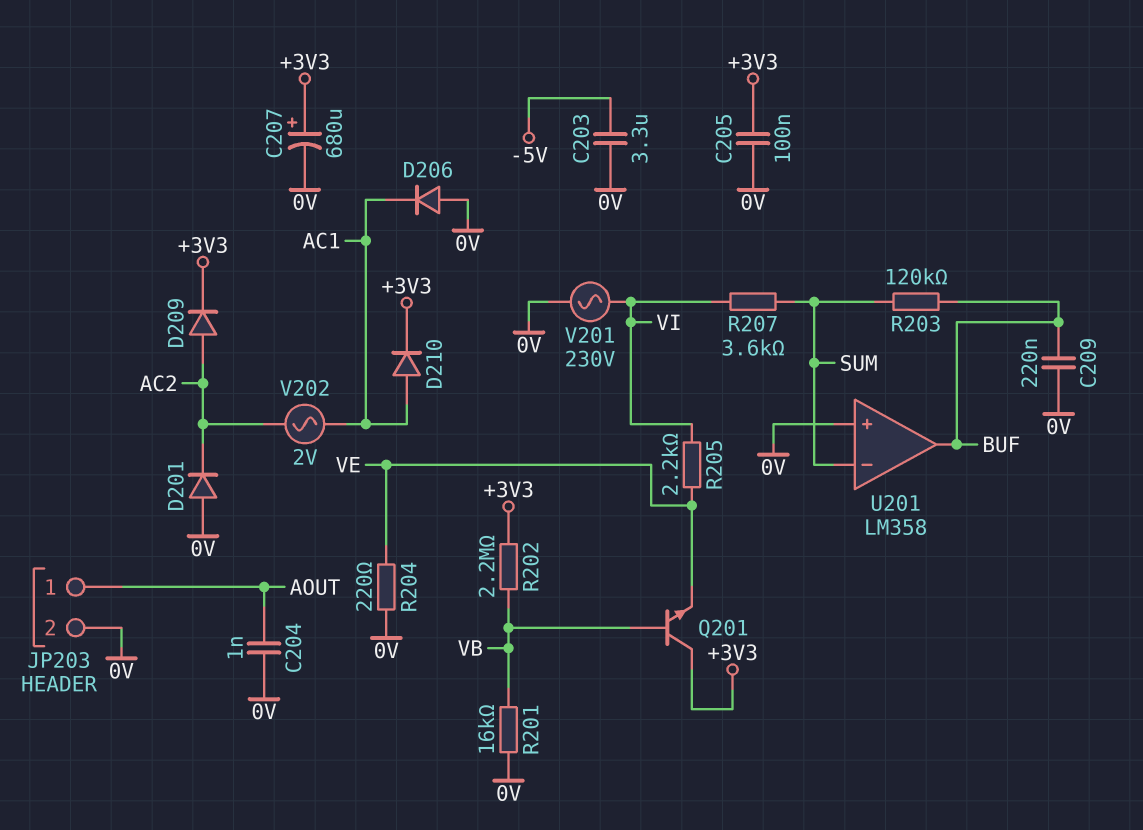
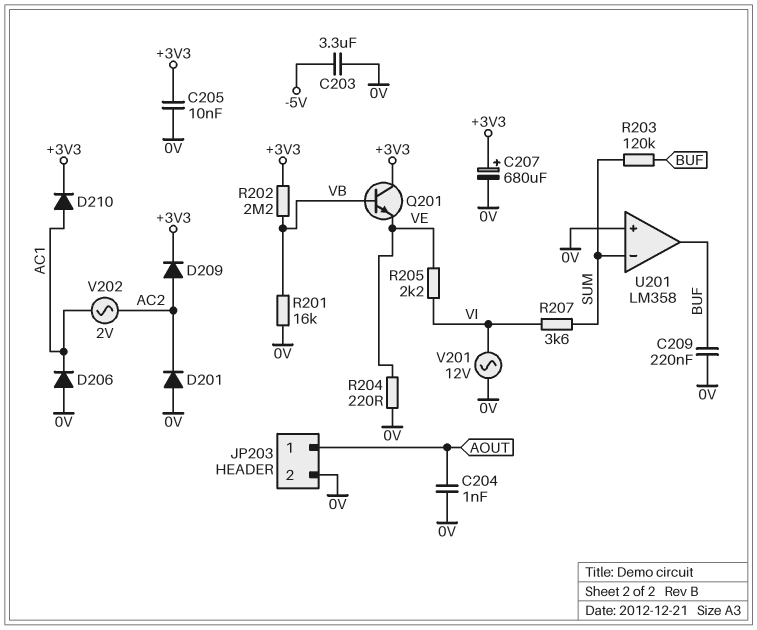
C205: 100nF (+3V3, 0V) -> 10nF (+3V3, 0V)
V201: AC 230V (0V, VI) -> AC 12V (0V, VI)

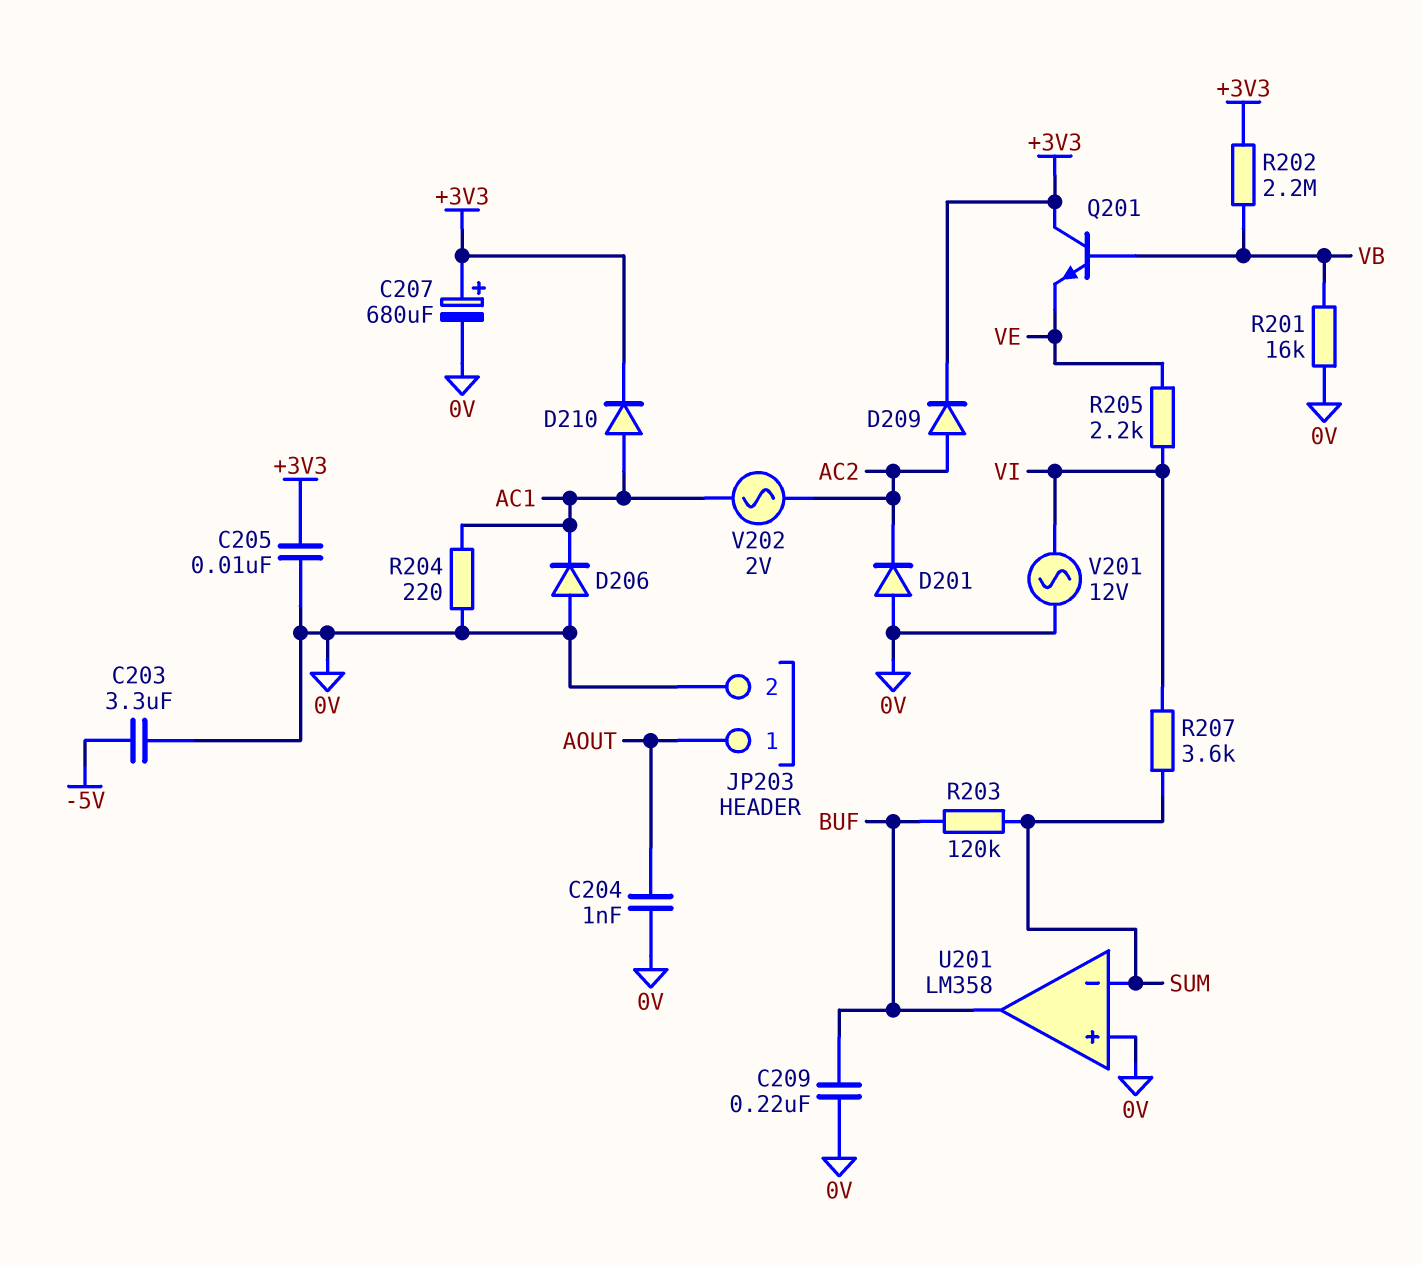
R204: 220 (0V, VE) -> 220 (0V, AC1)

